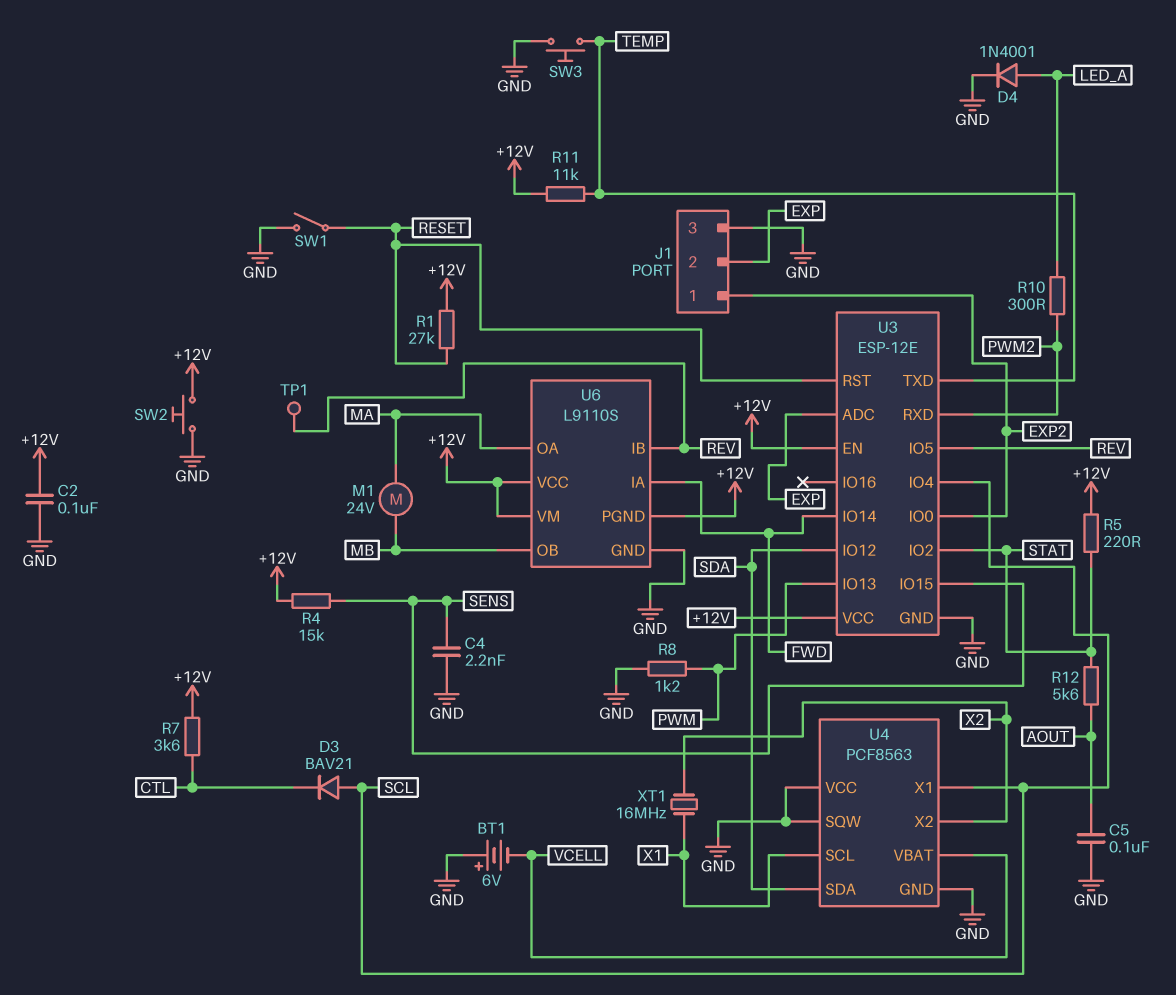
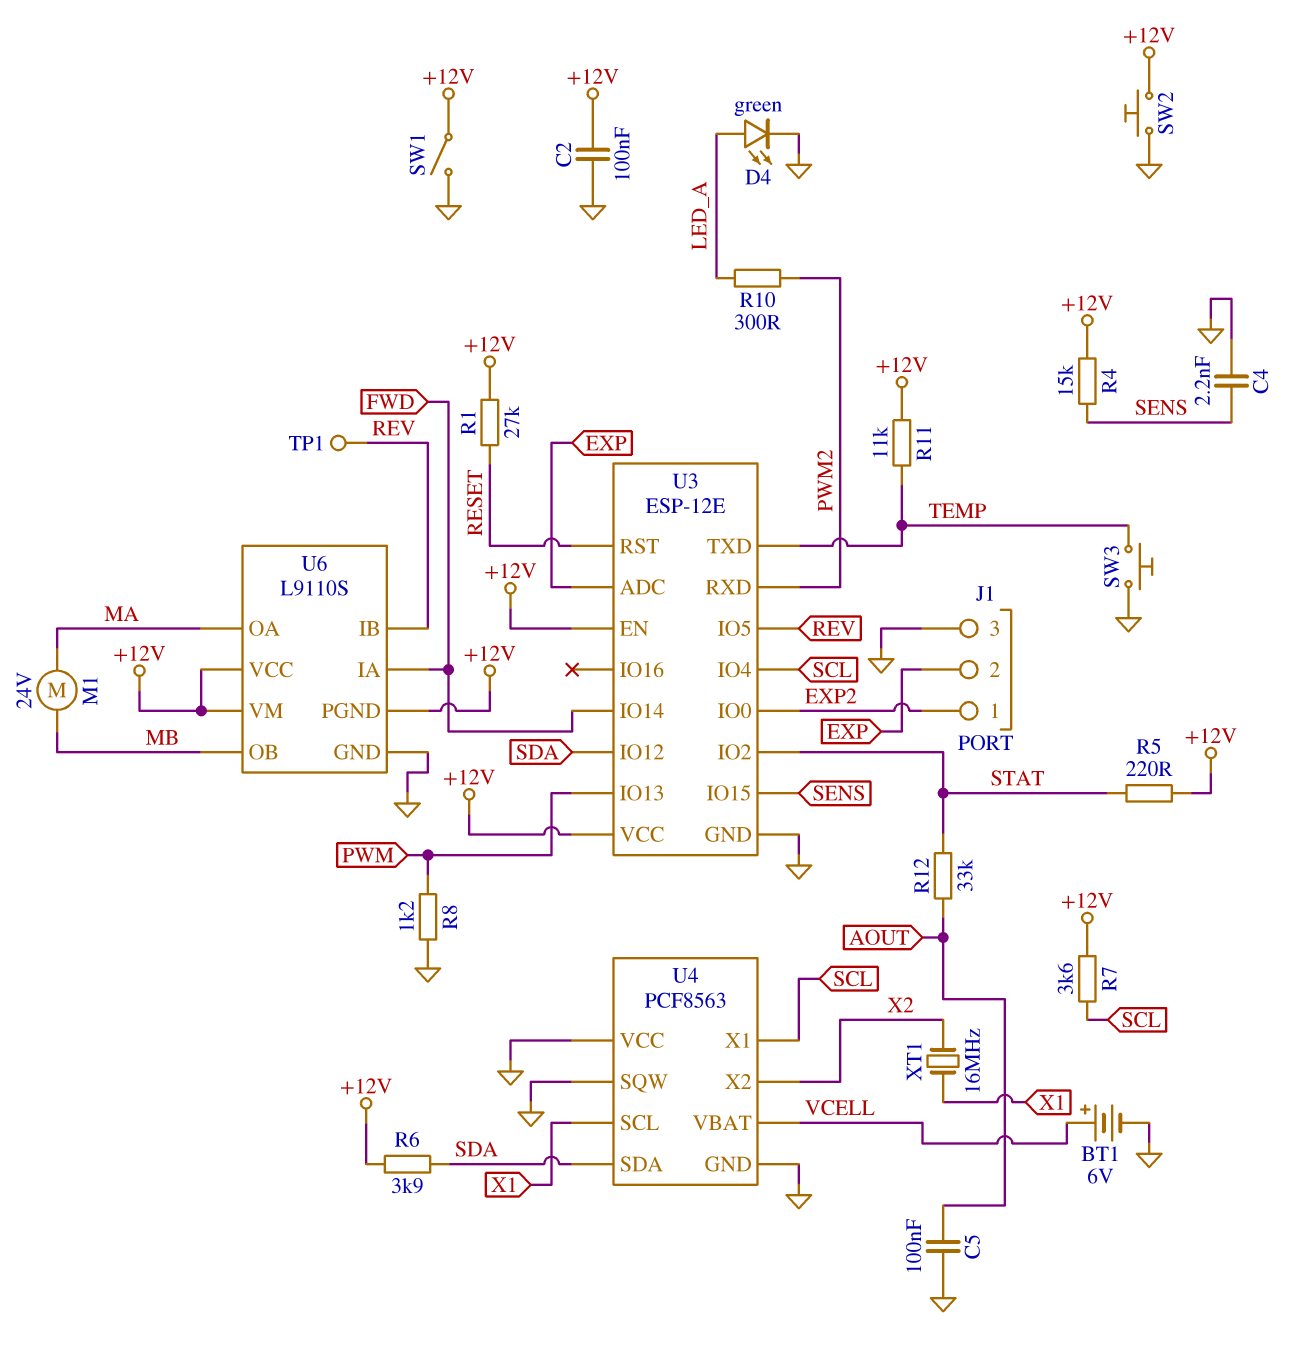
BT1: 6V (plus GND, minus VCELL) -> 6V (plus VCELL, minus GND)
D3: diode BAV21 (A SCL, K CTL) -> none
D4: diode 1N4001 (A LED_A, K GND) -> LED green (A LED_A, K GND)
R6: none -> 3.9k (+12V, SDA)
R7: 3.6k (+12V, CTL) -> 3.6k (+12V, SCL)
R12: 5.6k (AOUT, STAT) -> 33k (AOUT, STAT)
SW1: switch (GND, RESET) -> switch (+12V, GND)

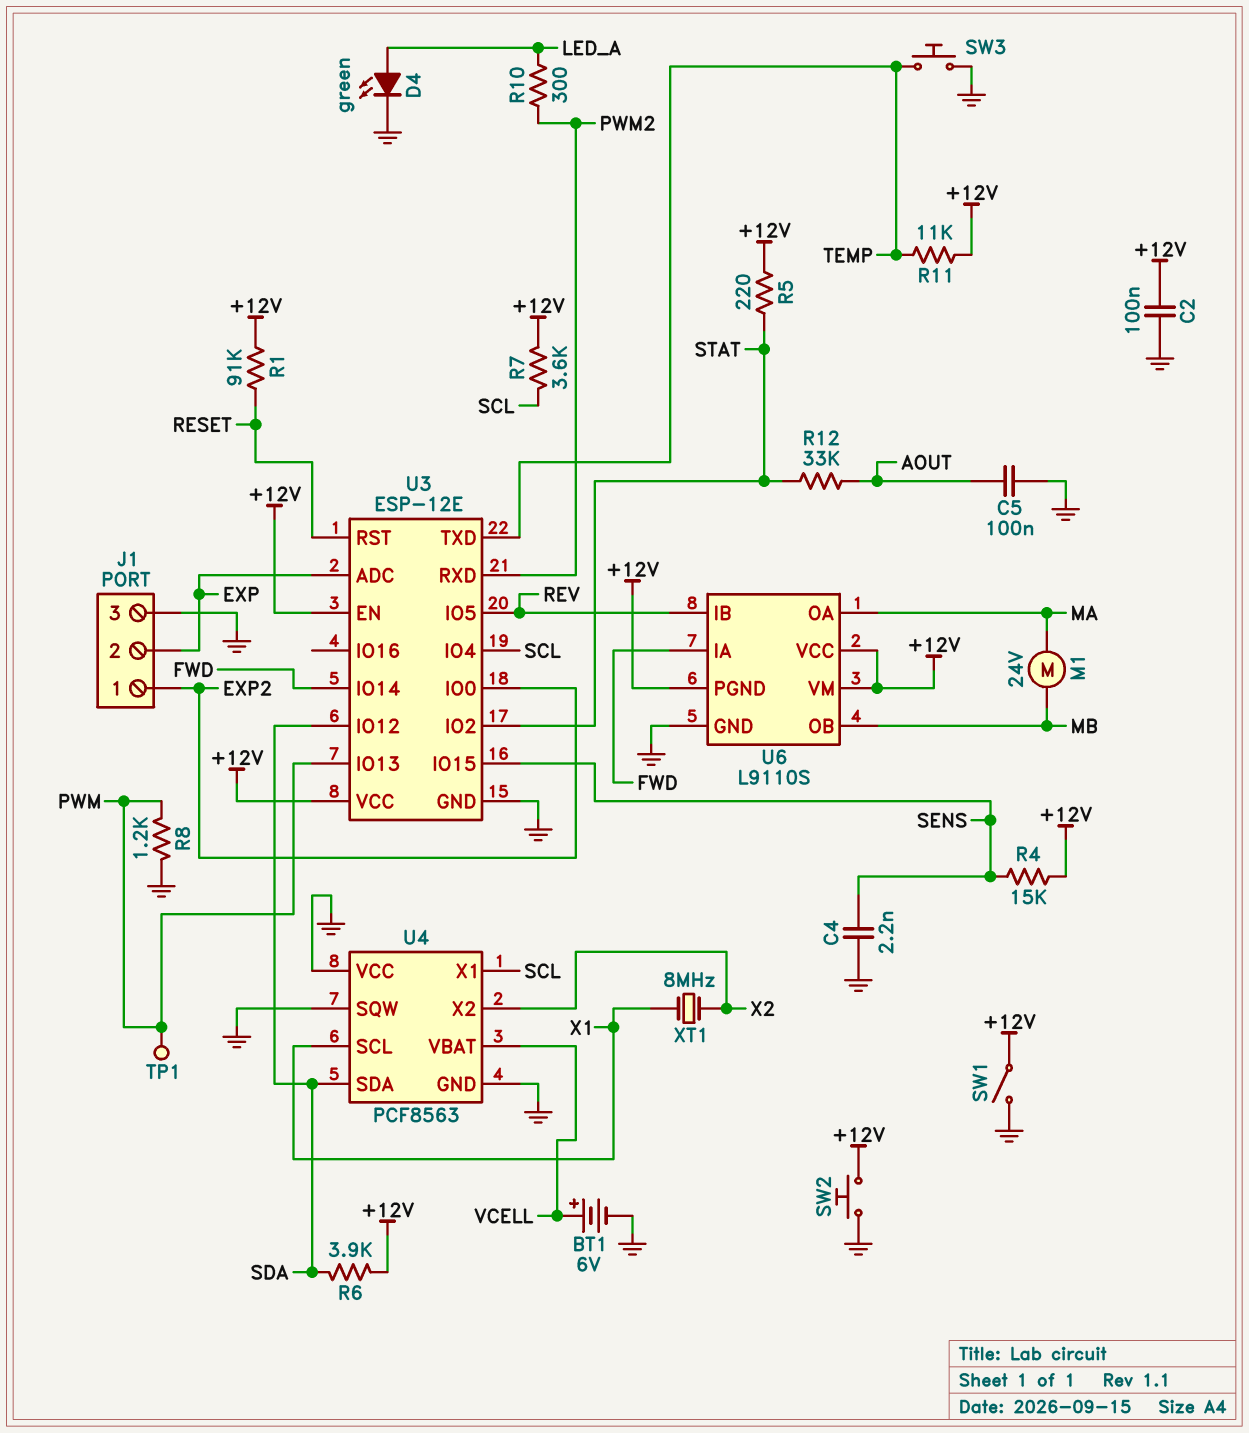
R1: 27k (+12V, RESET) -> 91k (+12V, RESET)
TP1: test point (REV) -> test point (PWM)
XT1: 16MHz (X1, X2) -> 8MHz (X1, X2)

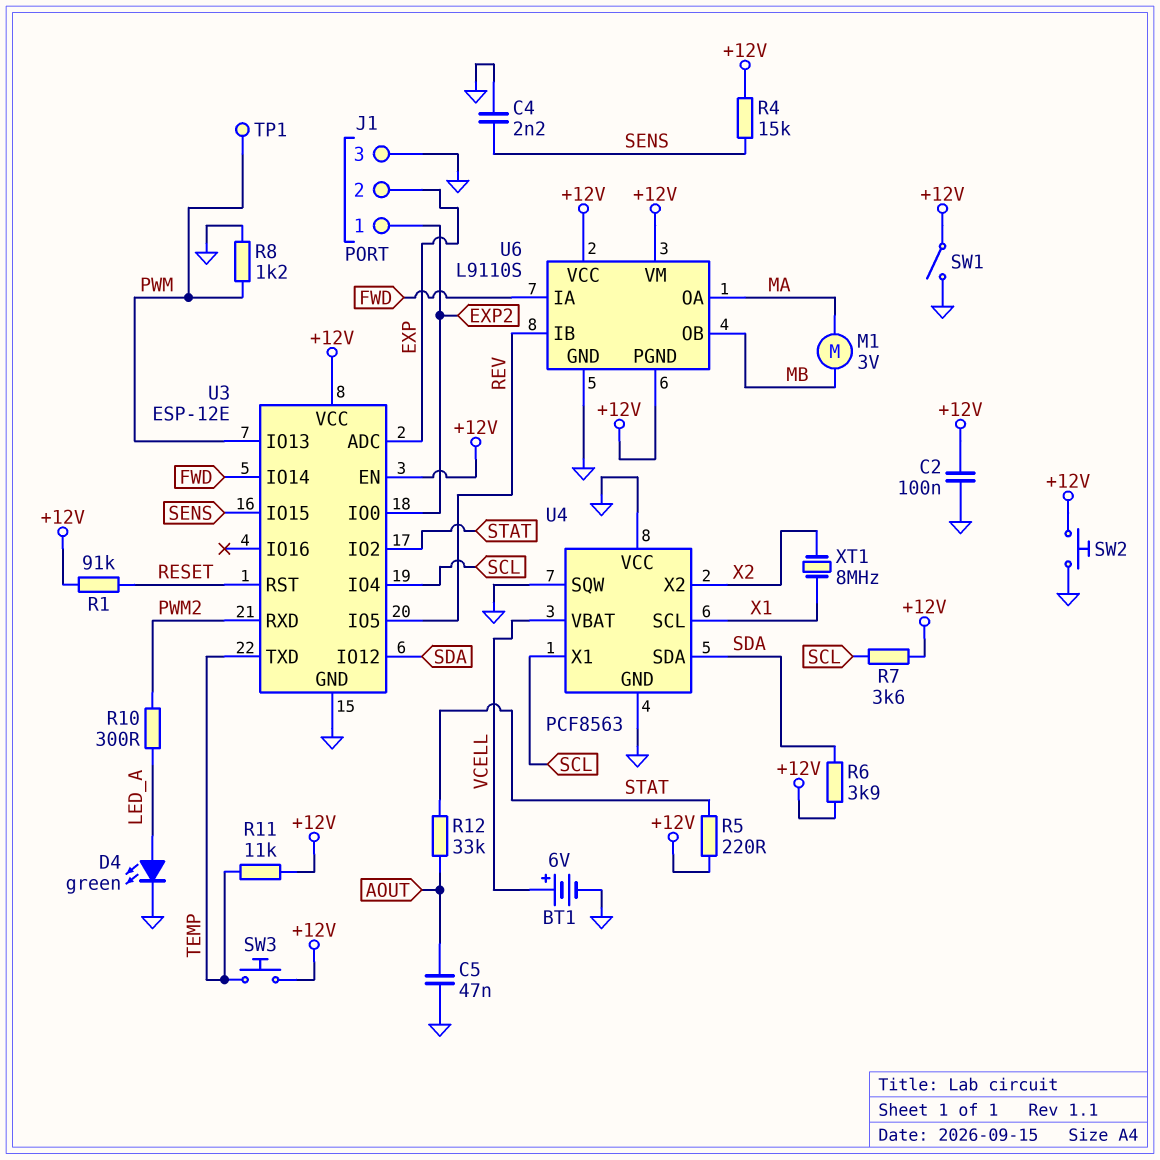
C5: 100nF (AOUT, GND) -> 47nF (AOUT, GND)
M1: motor 24V (MA, MB) -> motor 3V (MA, MB)
SW3: button (GND, TEMP) -> button (+12V, TEMP)

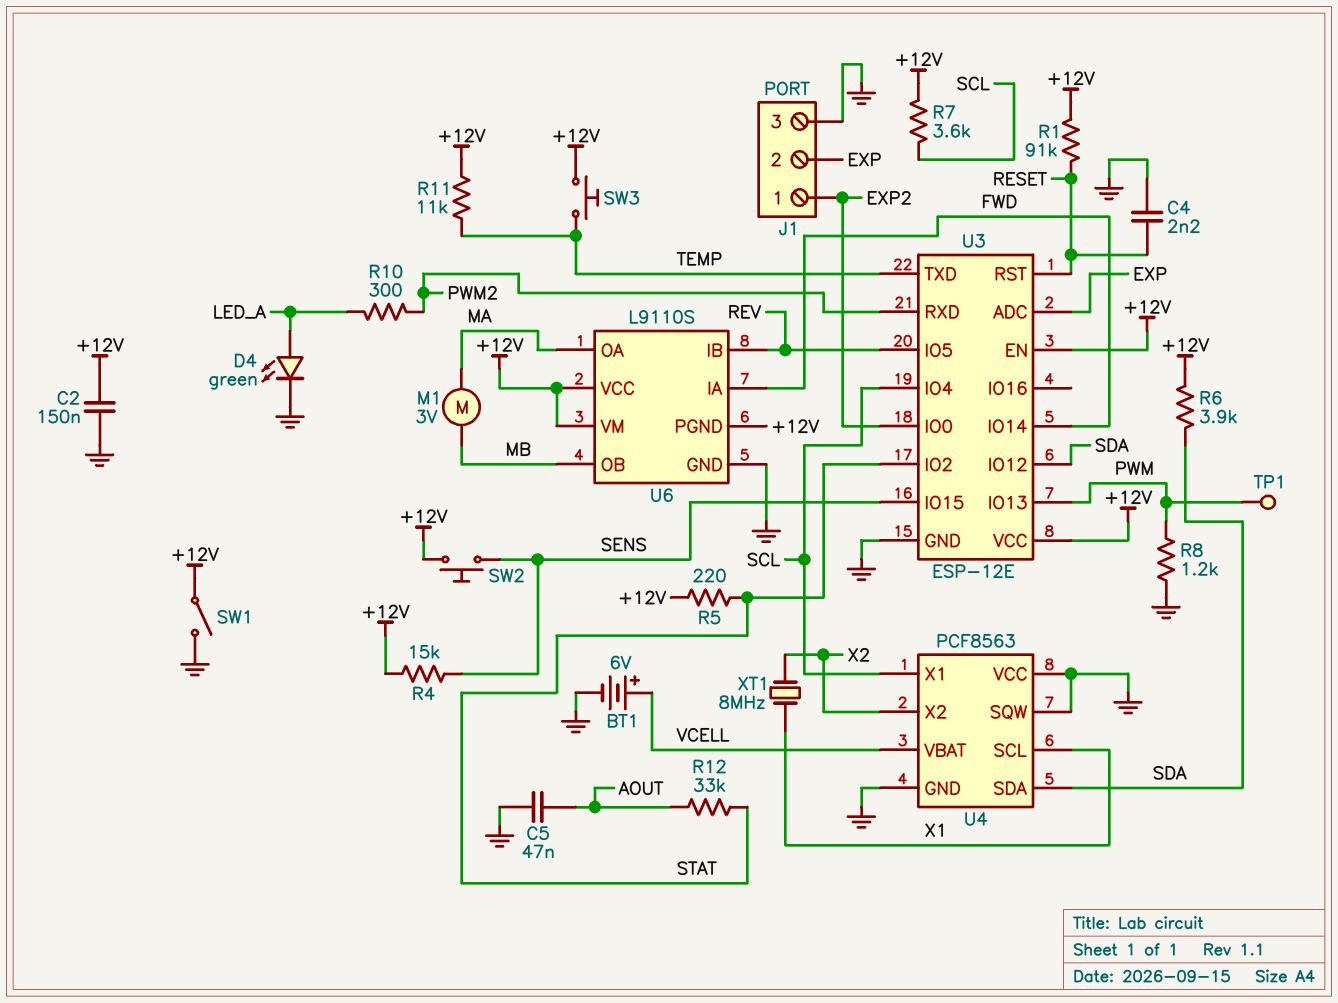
C2: 100nF (+12V, GND) -> 150nF (+12V, GND)
C4: 2.2nF (GND, SENS) -> 2.2nF (GND, RESET)
SW2: button (+12V, GND) -> button (+12V, SENS)

